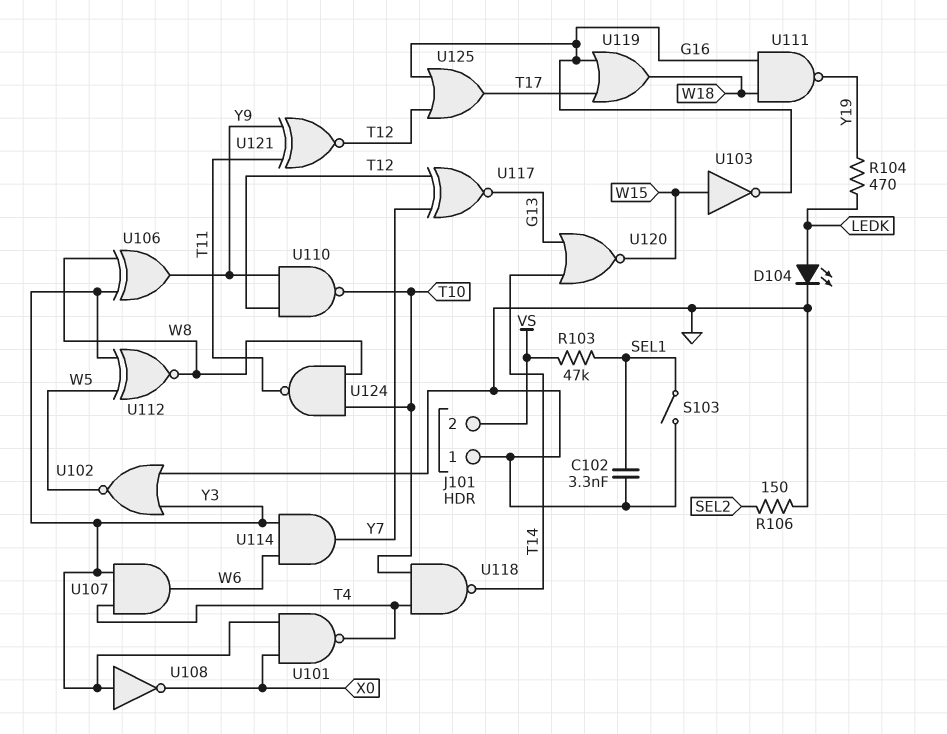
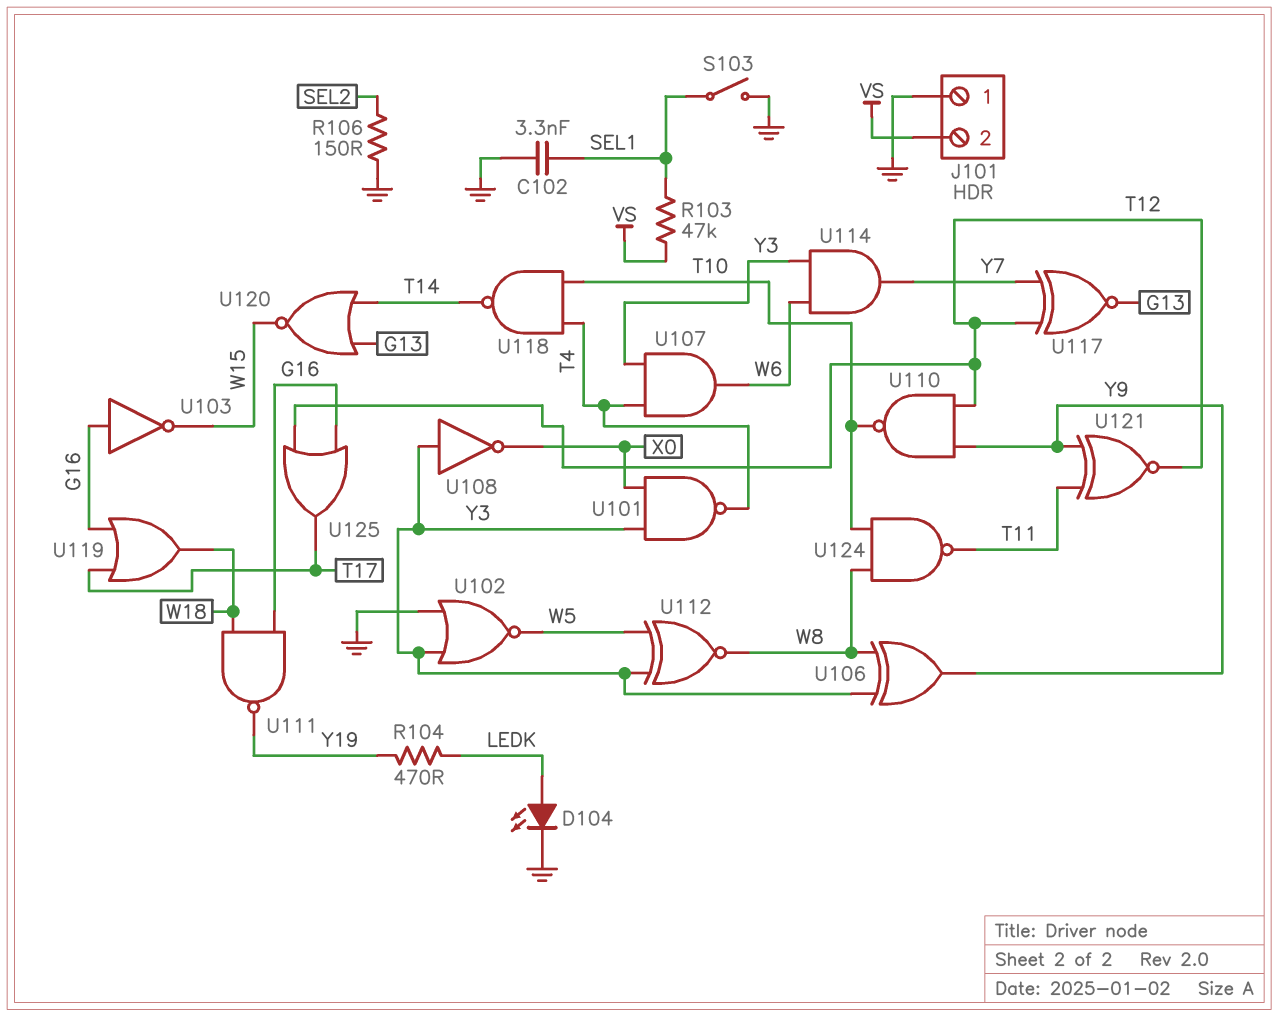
U103: NOT (in W15, out G16) -> NOT (in G16, out W15)

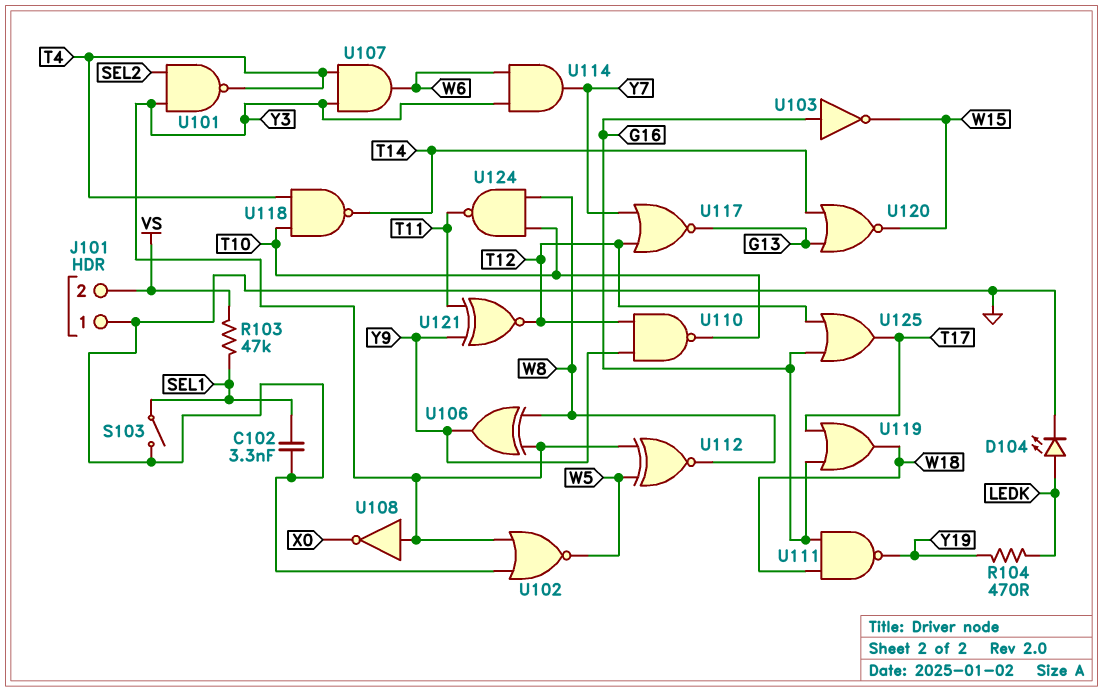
R106: 150 (GND, SEL2) -> none
U101: NAND (in X0, in Y3, out T4) -> NAND (in SEL2, in Y3, out T4)
U117: XNOR (in T12, in Y7, out G13) -> NOR (in T12, in Y7, out G13)

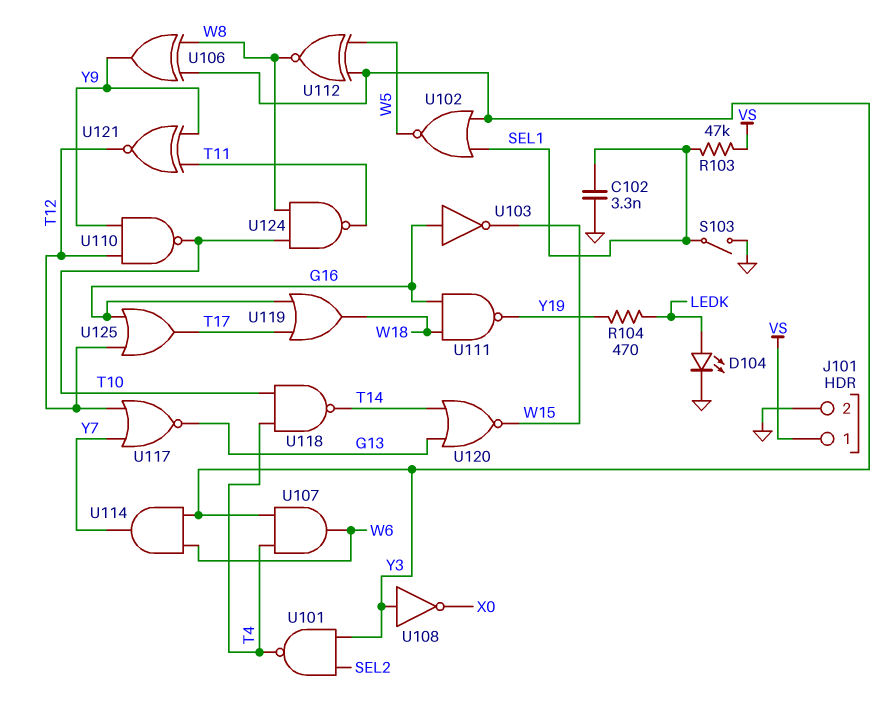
J101 pin 1: GND -> VS
J101 pin 2: VS -> GND
U102: NOR (in GND, in Y3, out W5) -> NOR (in SEL1, in Y3, out W5)

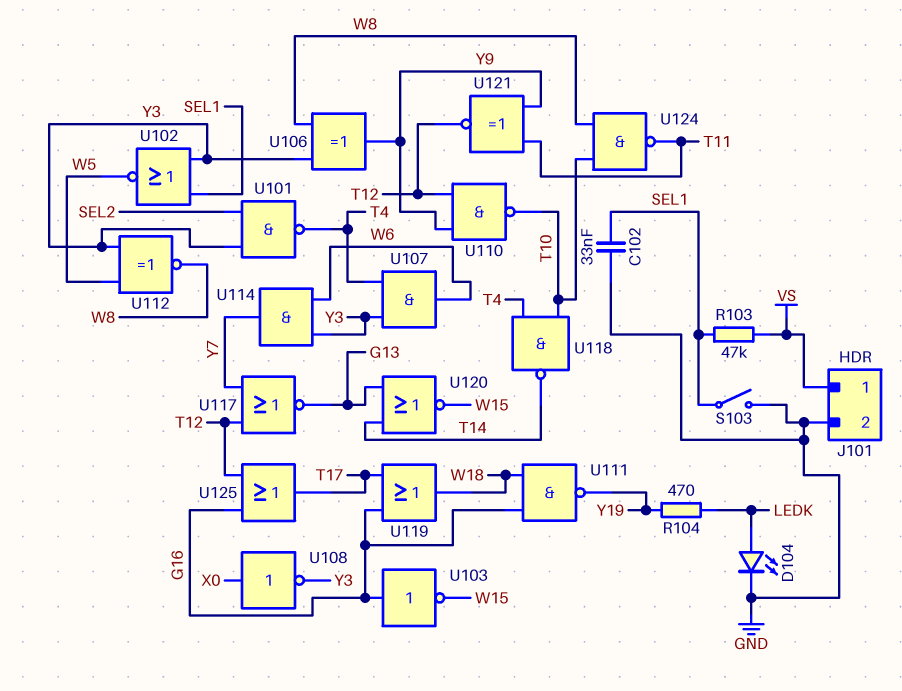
C102: 3.3nF (GND, SEL1) -> 33nF (GND, SEL1)
U108: NOT (in Y3, out X0) -> NOT (in X0, out Y3)

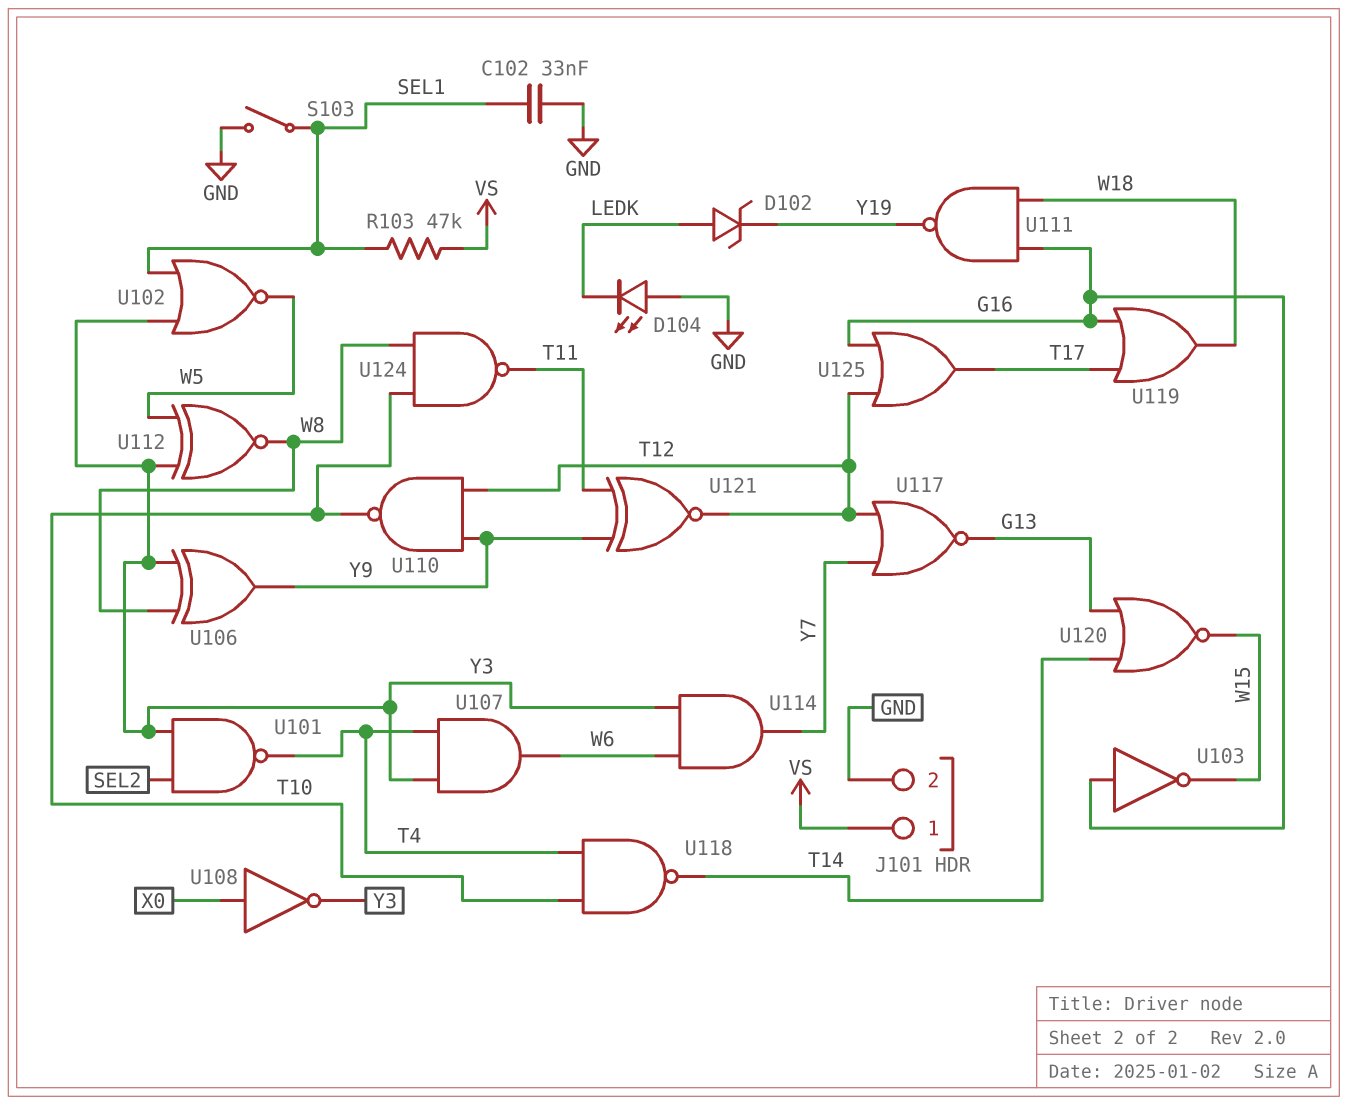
D102: none -> zener (A LEDK, K Y19)
D104: LED (A LEDK, K GND) -> LED (A GND, K LEDK)
R104: 470 (LEDK, Y19) -> none

